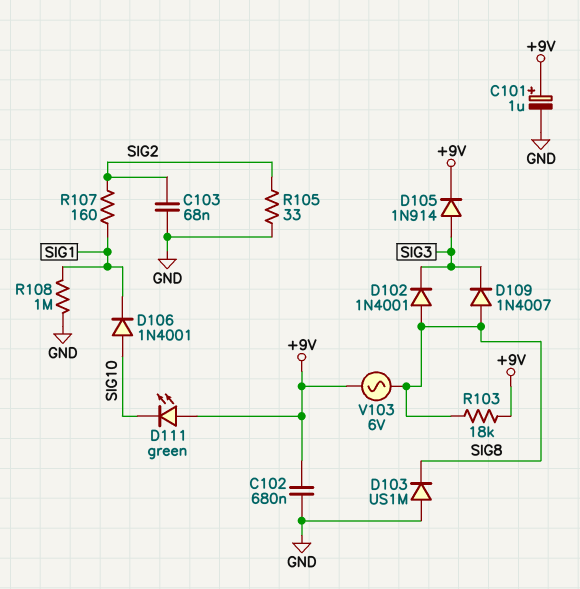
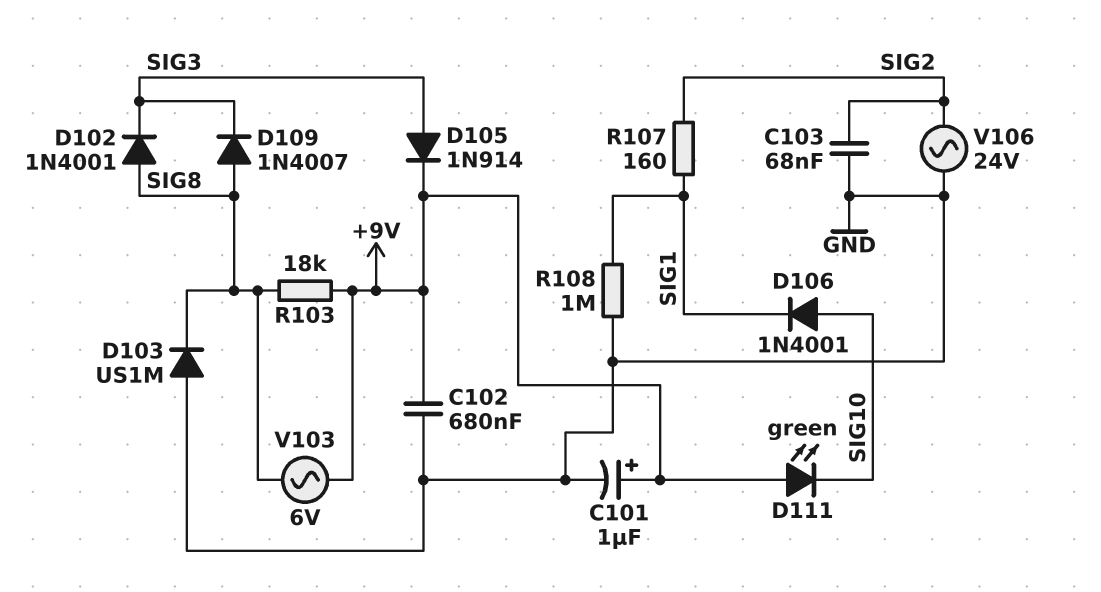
R105: 33 (GND, SIG2) -> none
V106: none -> AC 24V (GND, SIG2)

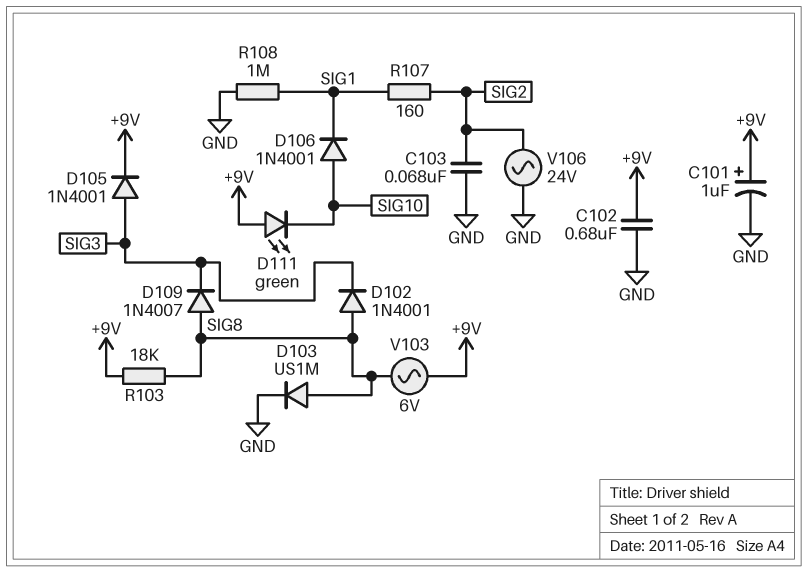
D103: diode US1M (A GND, K SIG8) -> diode US1M (A SIG8, K GND)
D105: diode 1N914 (A SIG3, K +9V) -> diode 1N4001 (A SIG3, K +9V)

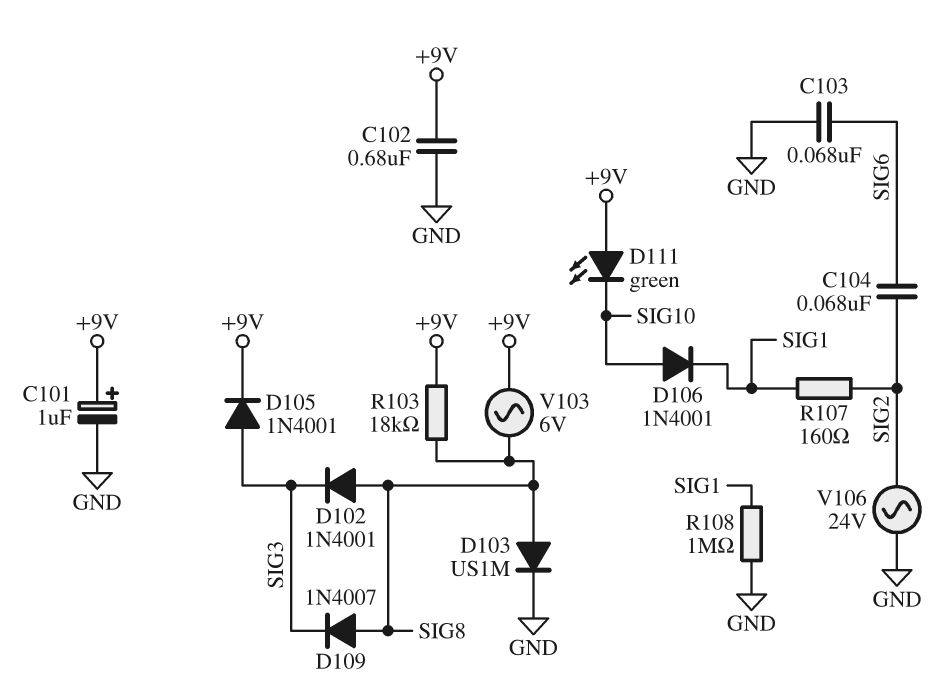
C103: 68nF (GND, SIG2) -> 68nF (GND, SIG6)
C104: none -> 68nF (SIG2, SIG6)

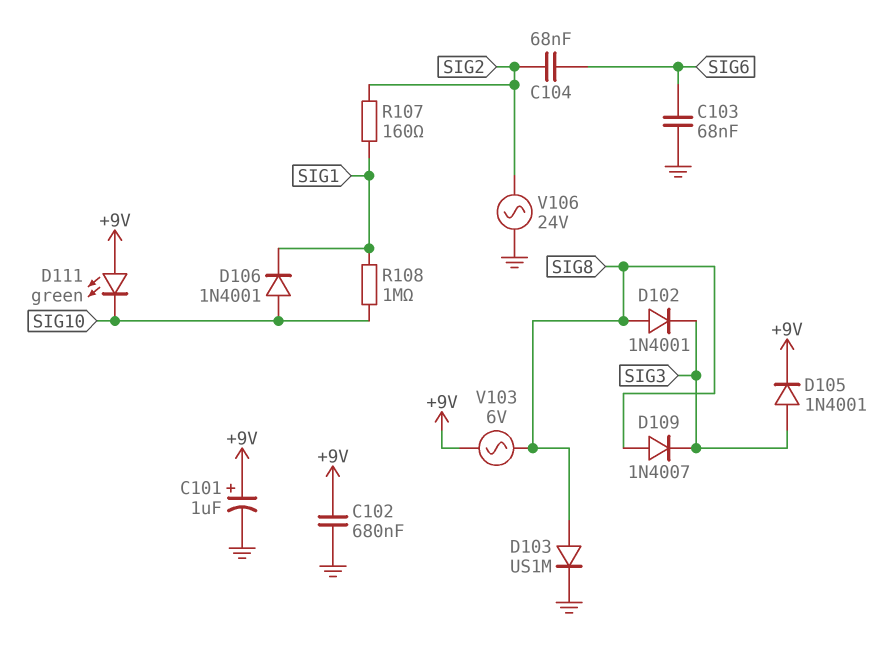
R103: 18k (+9V, SIG8) -> none
R108: 1M (GND, SIG1) -> 1M (SIG1, SIG10)

